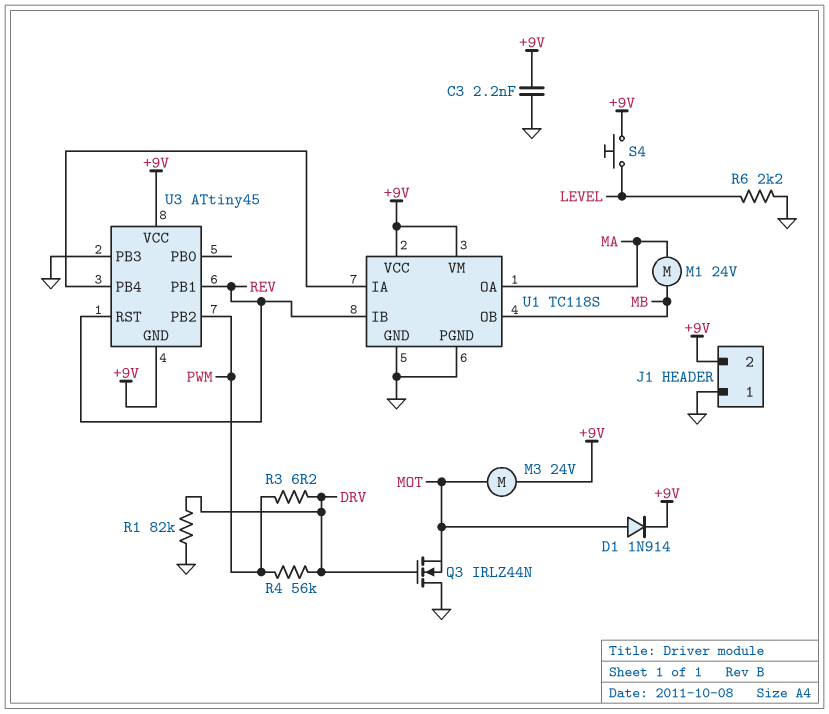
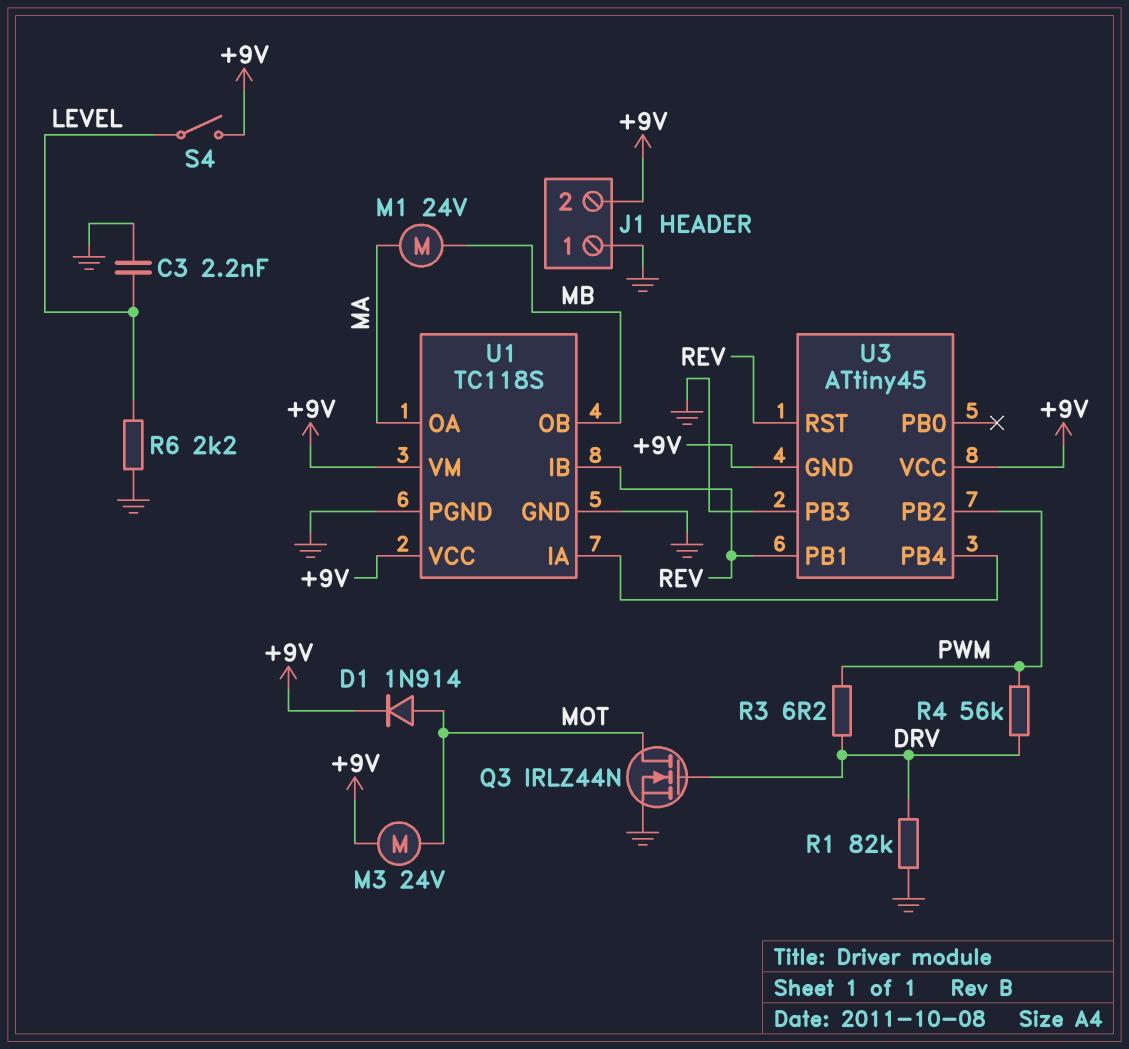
C3: 2.2nF (+9V, GND) -> 2.2nF (GND, LEVEL)
Q3: NMOS IRLZ44N (G DRV, D GND, S MOT) -> NMOS IRLZ44N (G DRV, D MOT, S GND)
S4: button (+9V, LEVEL) -> switch (+9V, LEVEL)

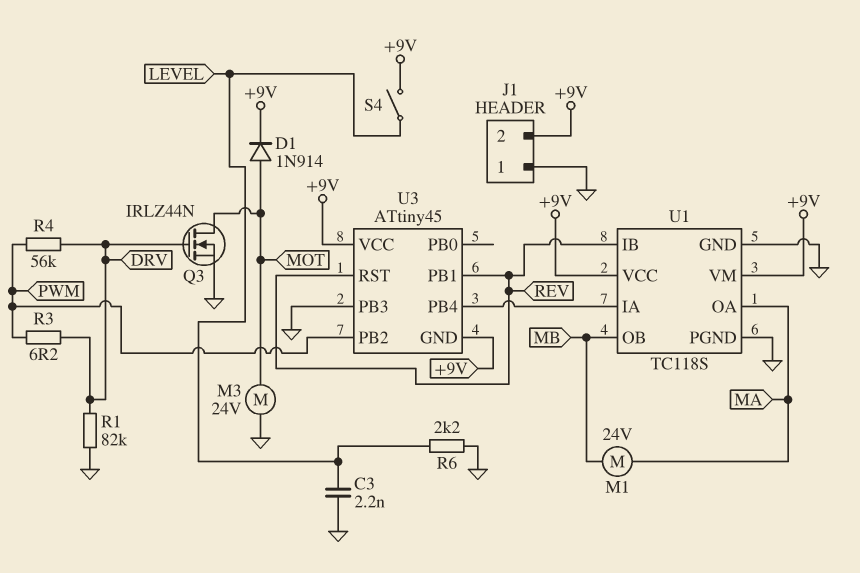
M3: motor 24V (+9V, MOT) -> motor 24V (GND, MOT)

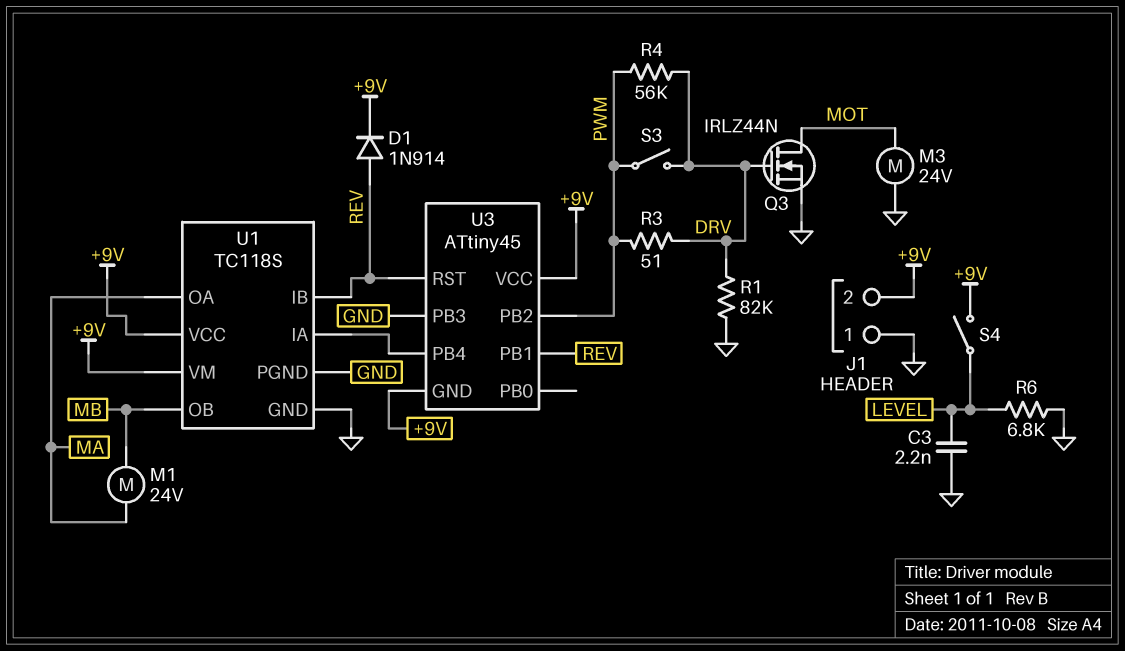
D1: diode 1N914 (A MOT, K +9V) -> diode 1N914 (A REV, K +9V)
R3: 6.2 (DRV, PWM) -> 51 (DRV, PWM)
R6: 2.2k (GND, LEVEL) -> 6.8k (GND, LEVEL)
S3: none -> switch (DRV, PWM)

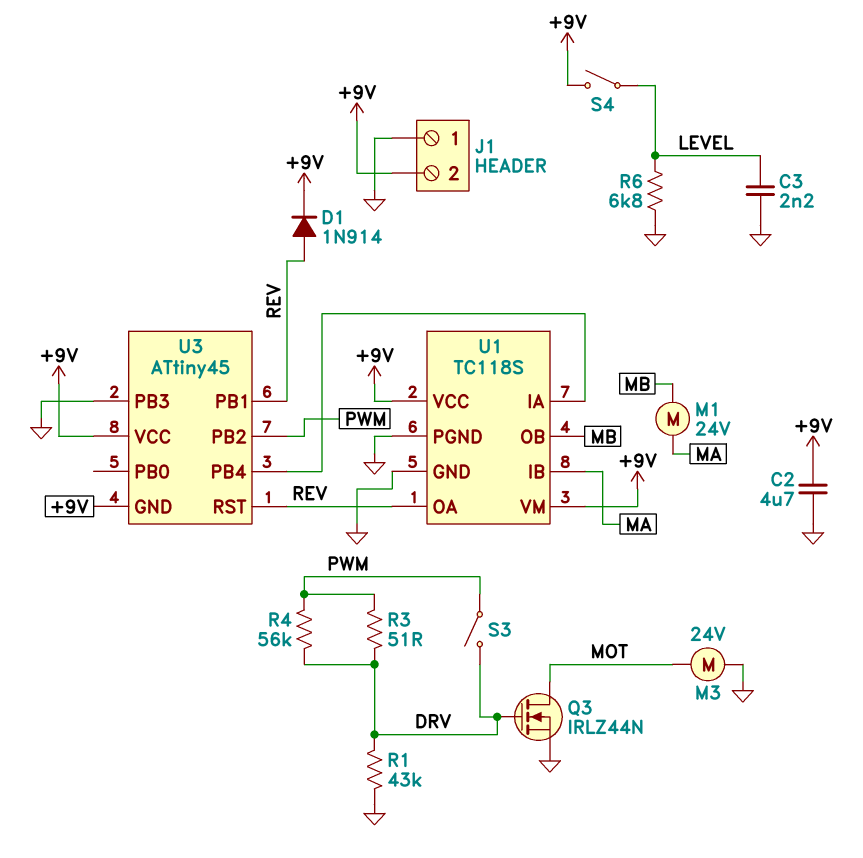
C2: none -> 4.7uF (+9V, GND)
R1: 82k (DRV, GND) -> 43k (DRV, GND)
U1 pin IB: REV -> MA
U1 pin OA: MA -> REV

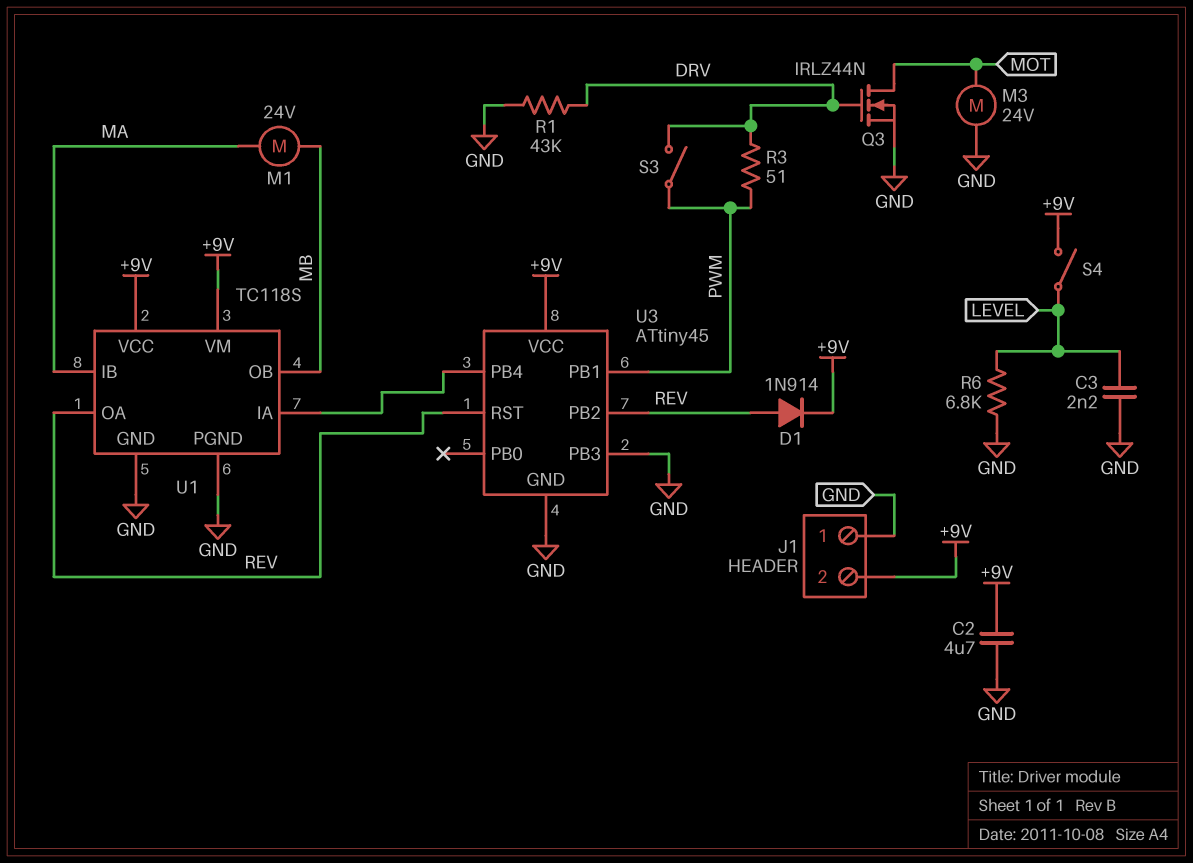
R4: 56k (DRV, PWM) -> none
U3 pin GND: +9V -> GND
U3 pin PB1: REV -> PWM
U3 pin PB2: PWM -> REV

